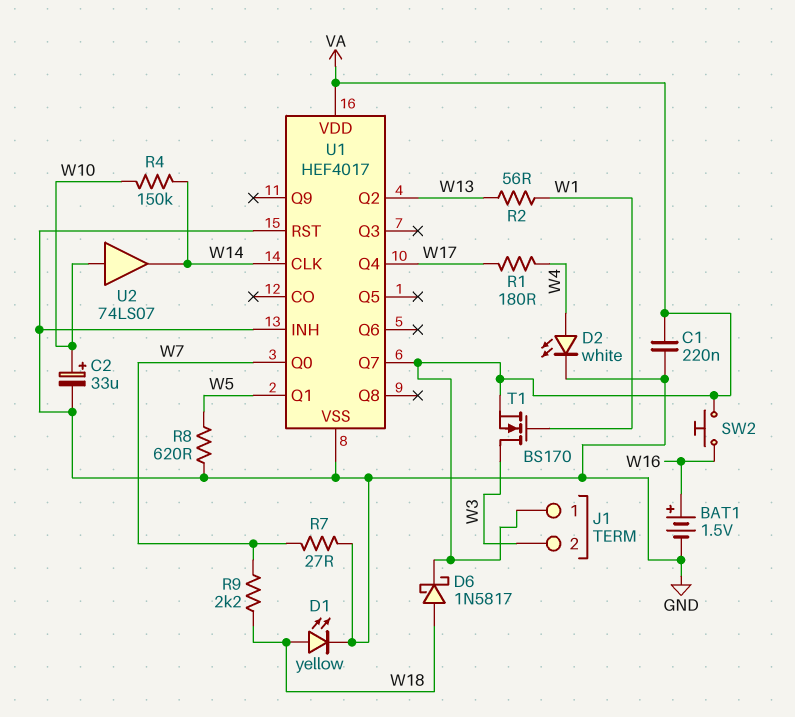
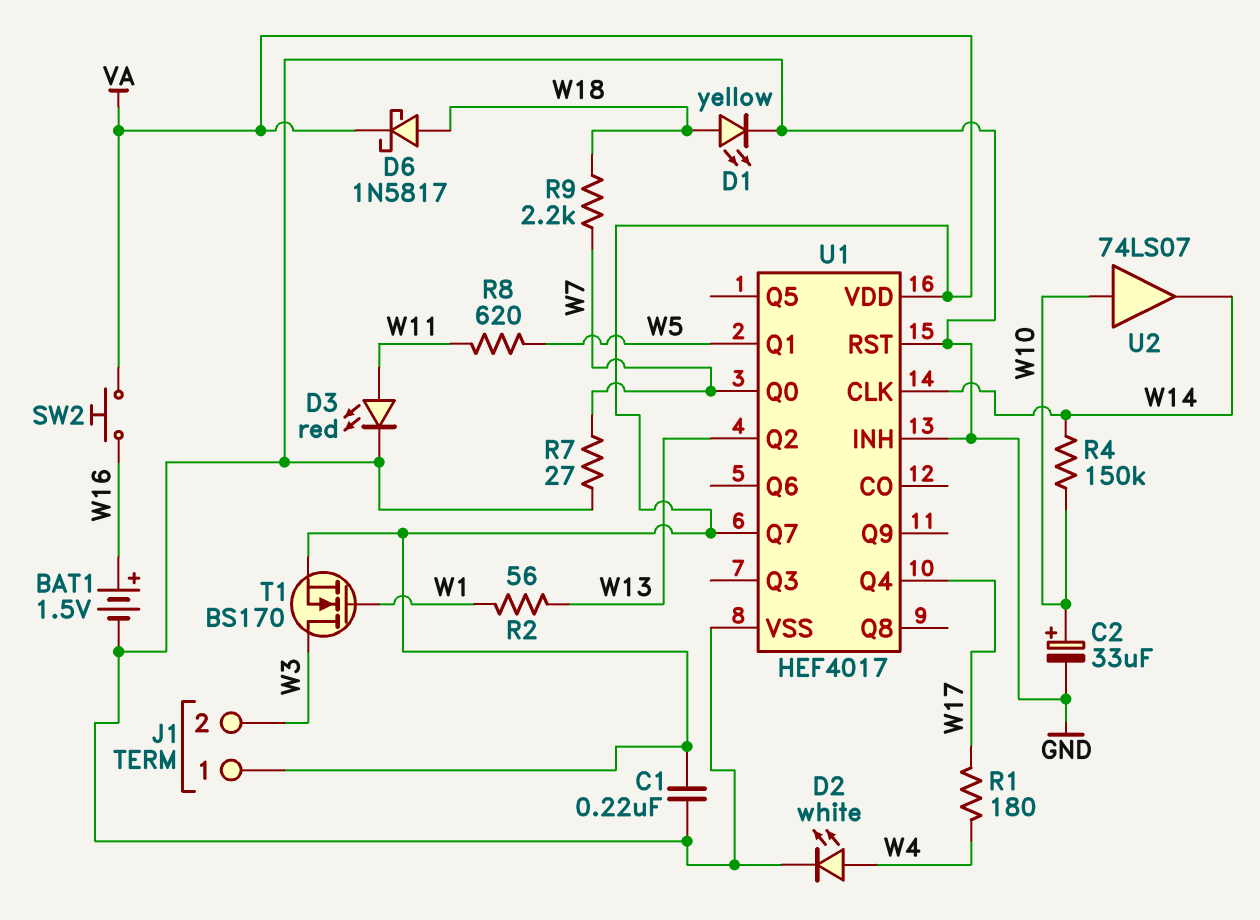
D3: none -> LED red (A W11, K GND)
R8: 620 (GND, W5) -> 620 (W5, W11)

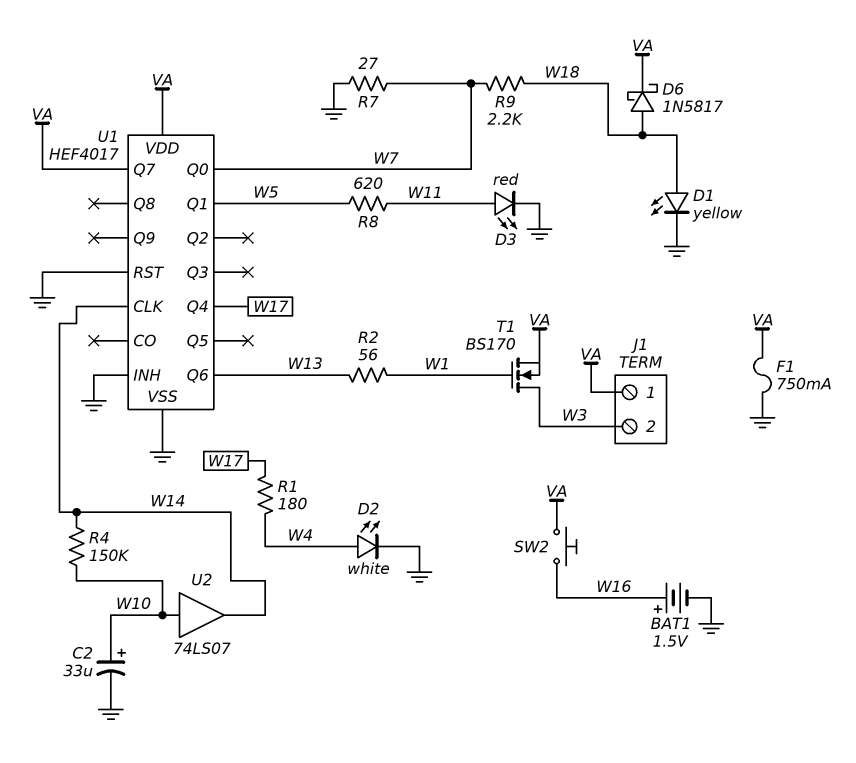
C1: 220nF (GND, VA) -> none
F1: none -> 750mA (GND, VA)
U1 pin Q2: W13 -> none
U1 pin Q6: none -> W13

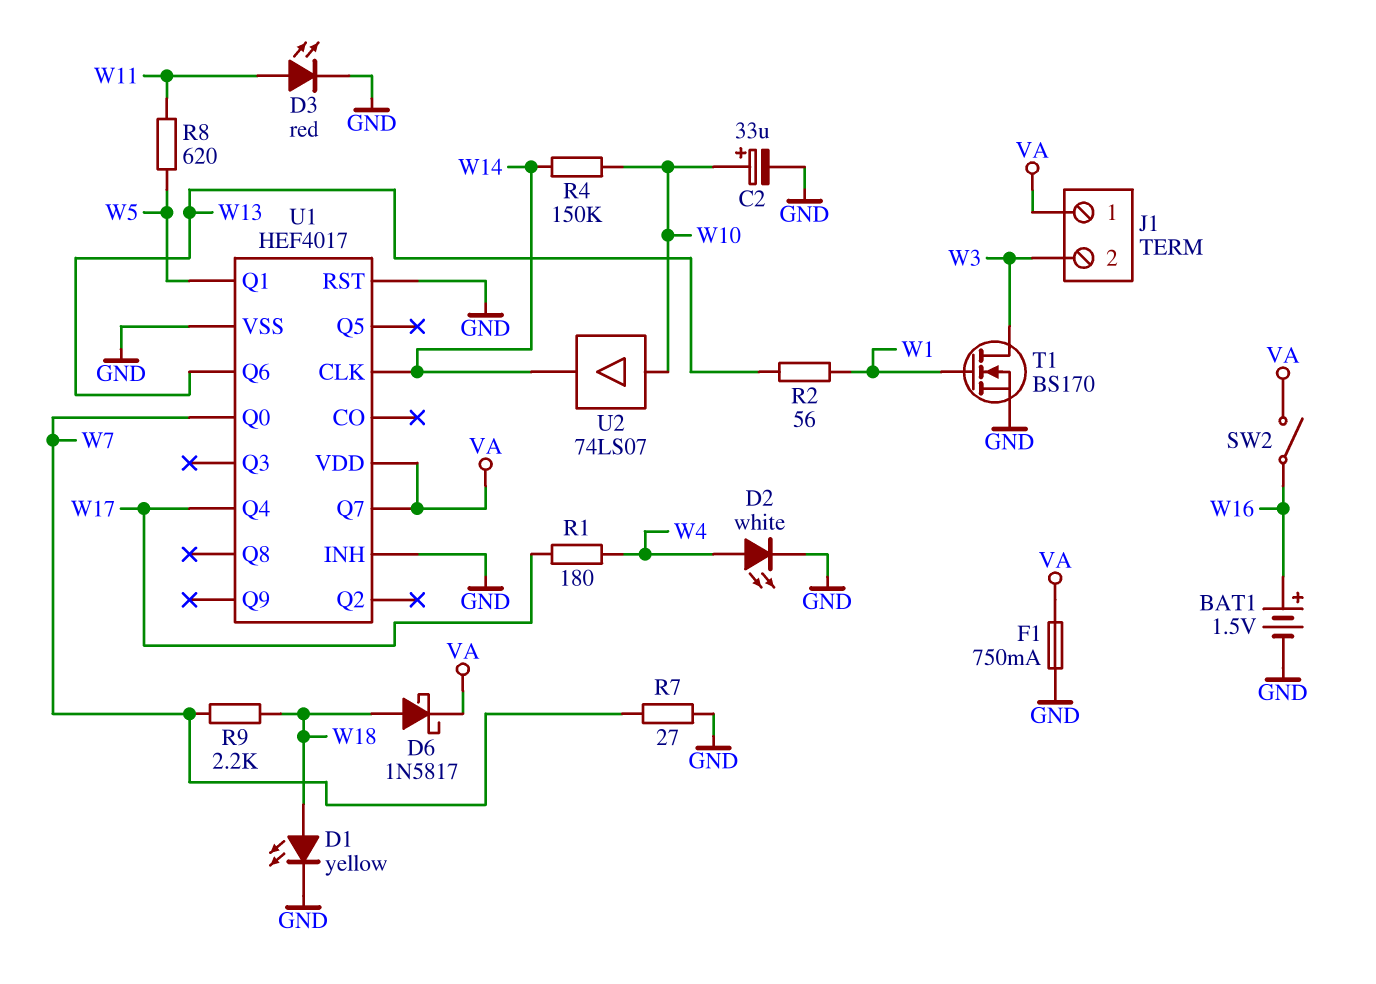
SW2: button (VA, W16) -> switch (VA, W16)
T1: NMOS BS170 (G W1, D W3, S VA) -> NMOS BS170 (G W1, D W3, S GND)

